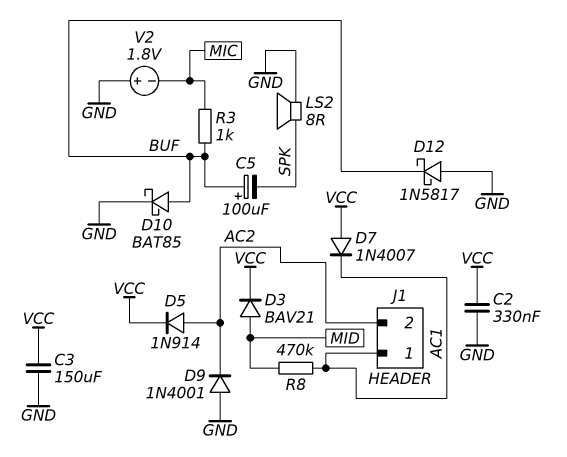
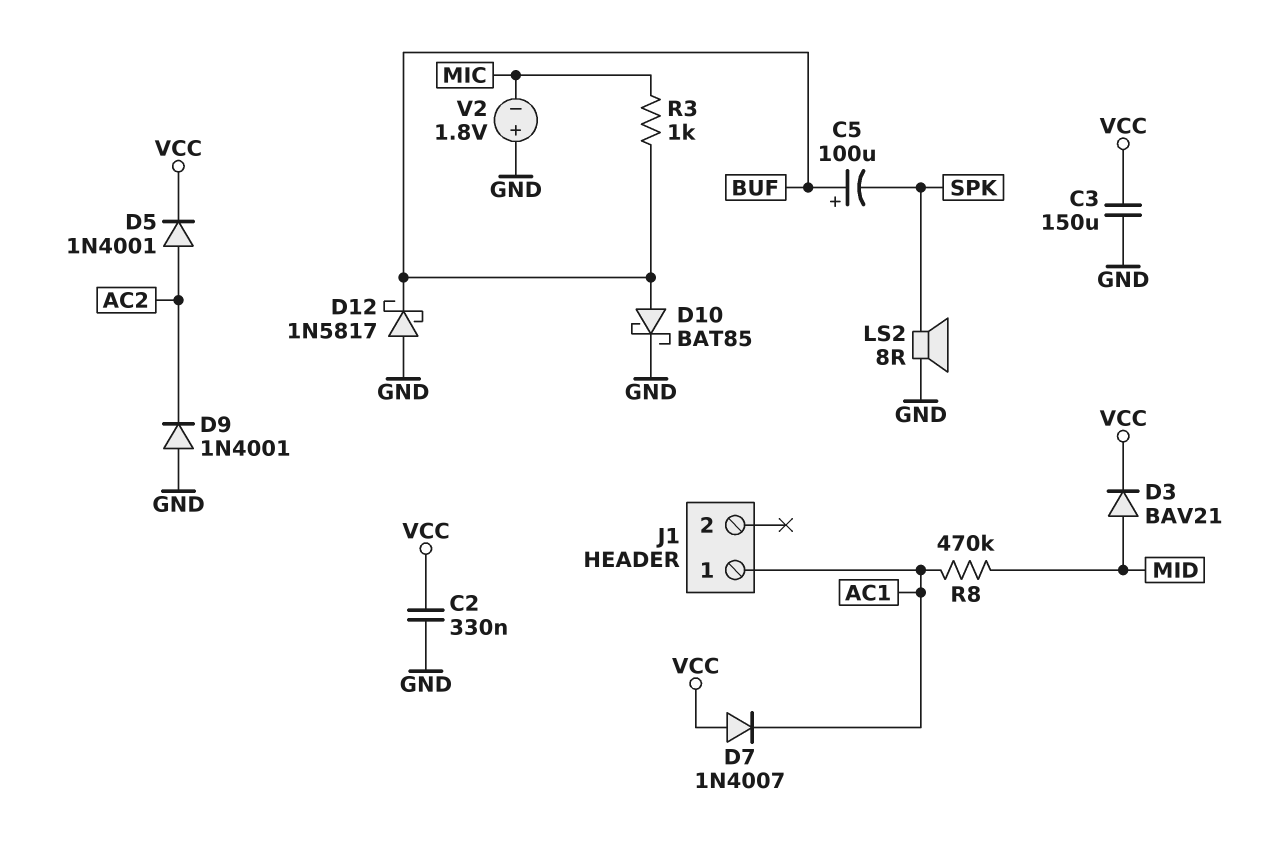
D5: diode 1N914 (A AC2, K VCC) -> diode 1N4001 (A AC2, K VCC)
J1 pin 2: AC2 -> none

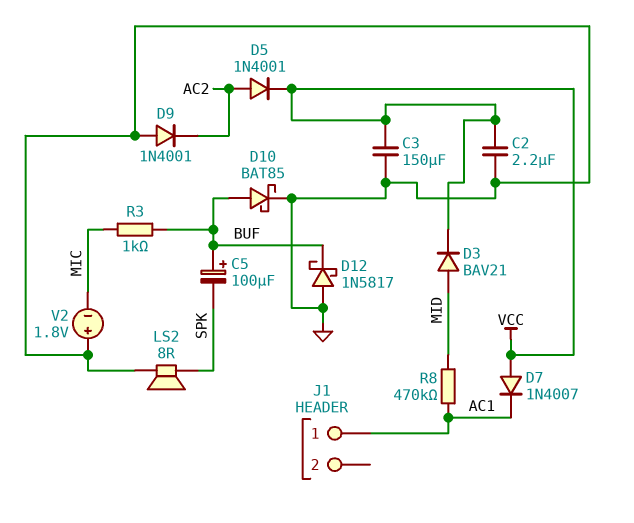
C2: 330nF (GND, VCC) -> 2.2uF (GND, VCC)

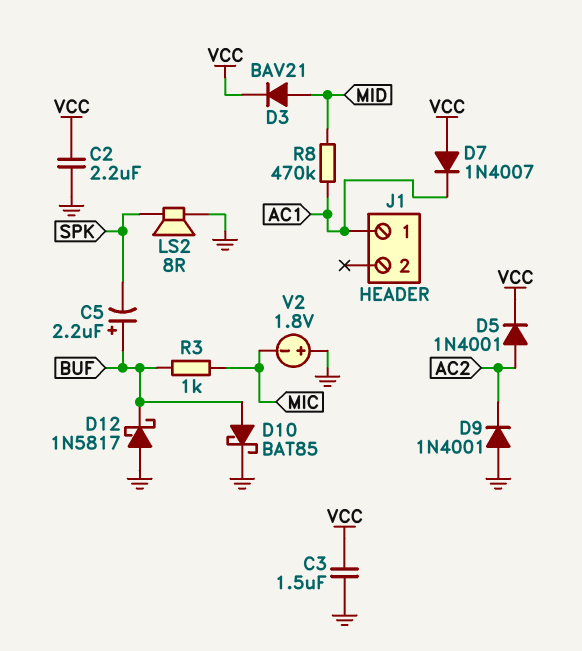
C3: 150uF (GND, VCC) -> 1.5uF (GND, VCC)
C5: 100uF (plus BUF, minus SPK) -> 2.2uF (plus BUF, minus SPK)

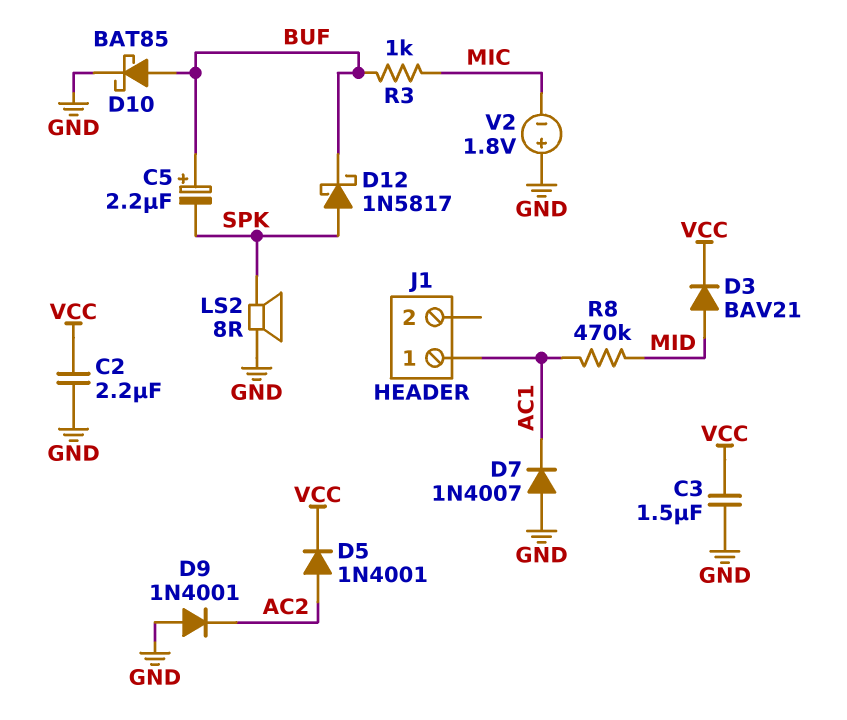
D7: diode 1N4007 (A VCC, K AC1) -> diode 1N4007 (A GND, K AC1)
D12: schottky 1N5817 (A GND, K BUF) -> schottky 1N5817 (A SPK, K BUF)

